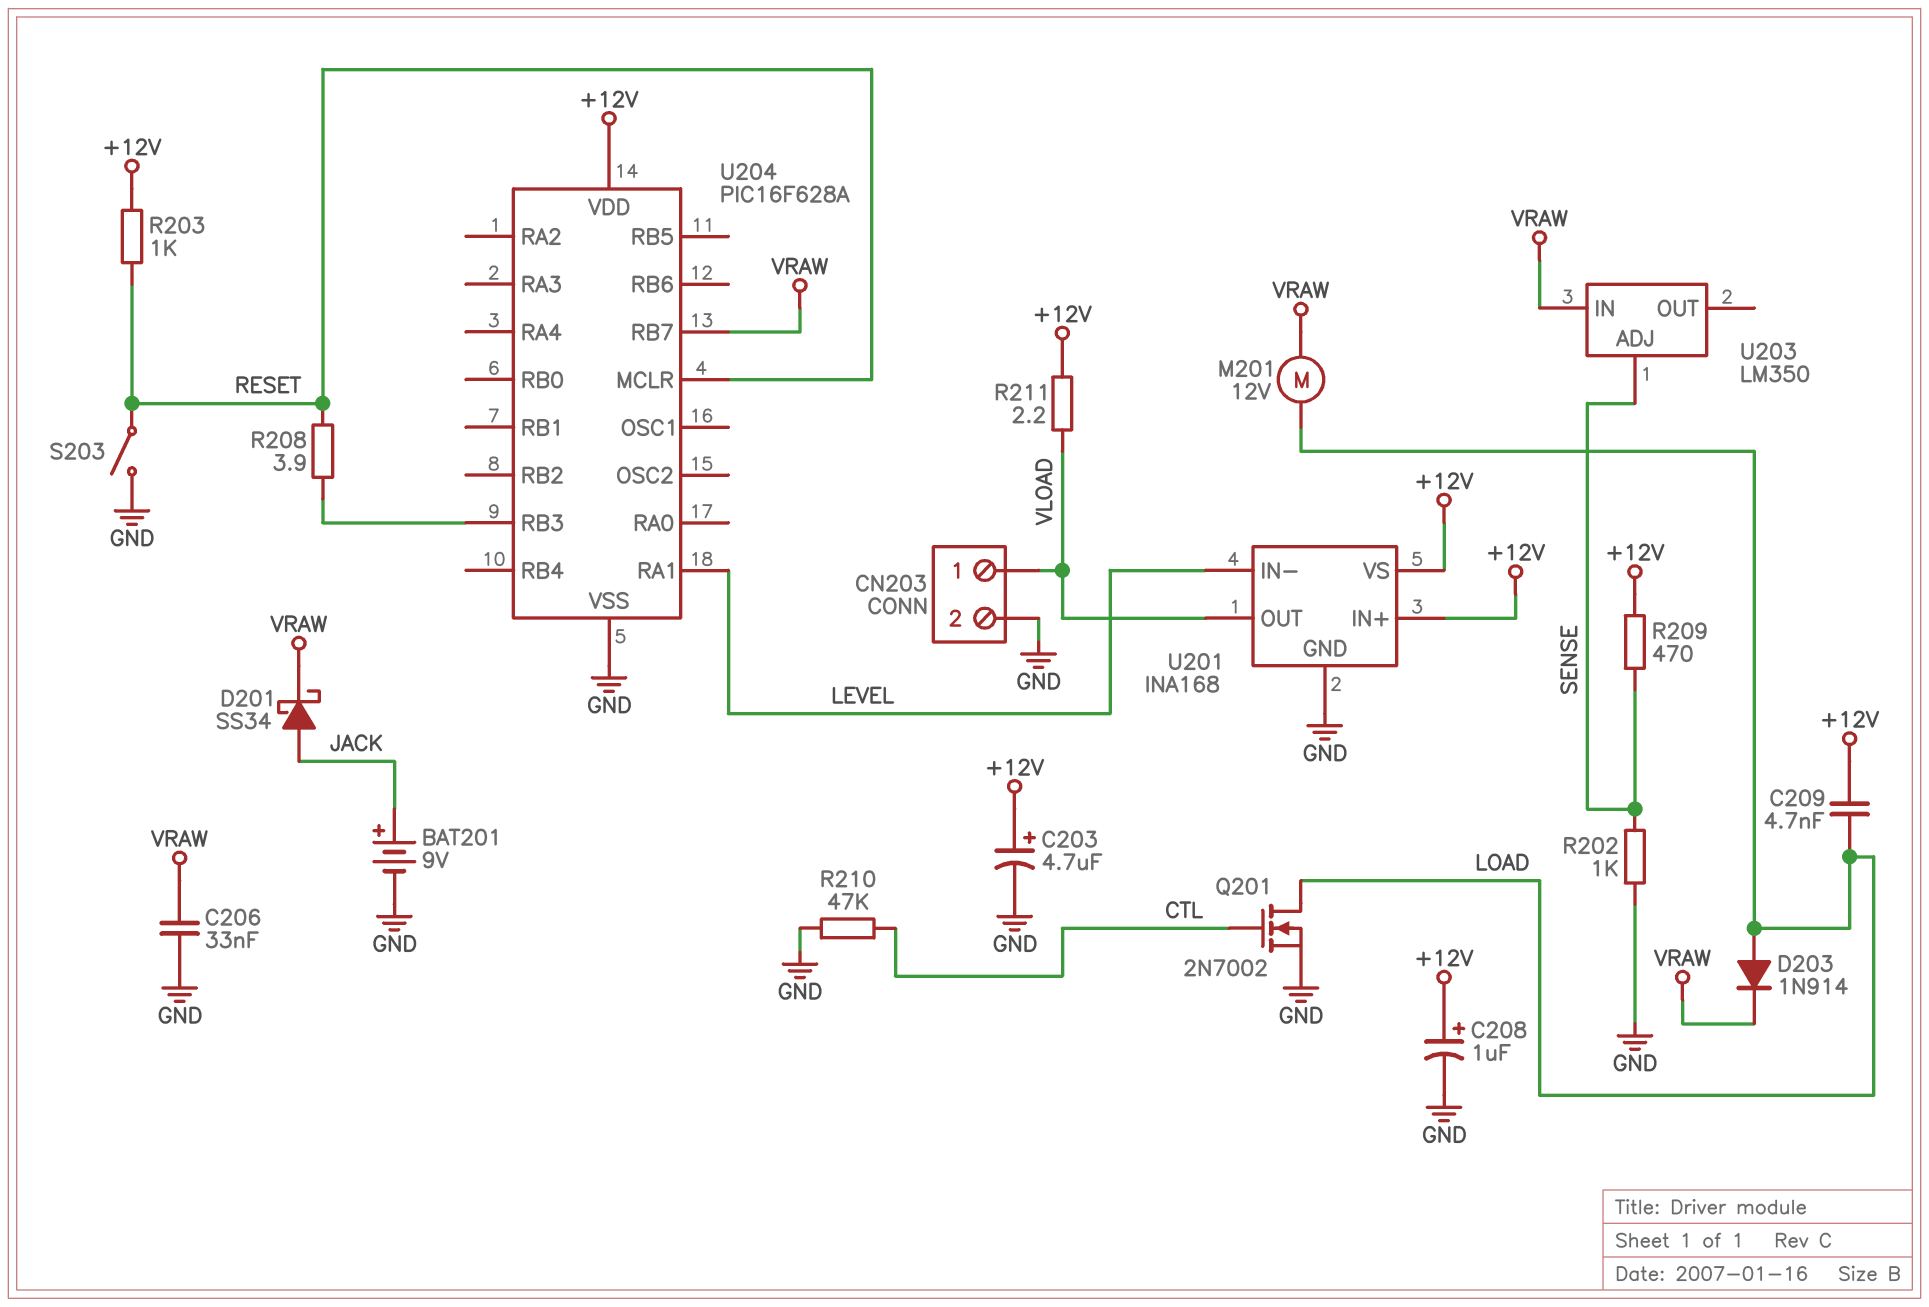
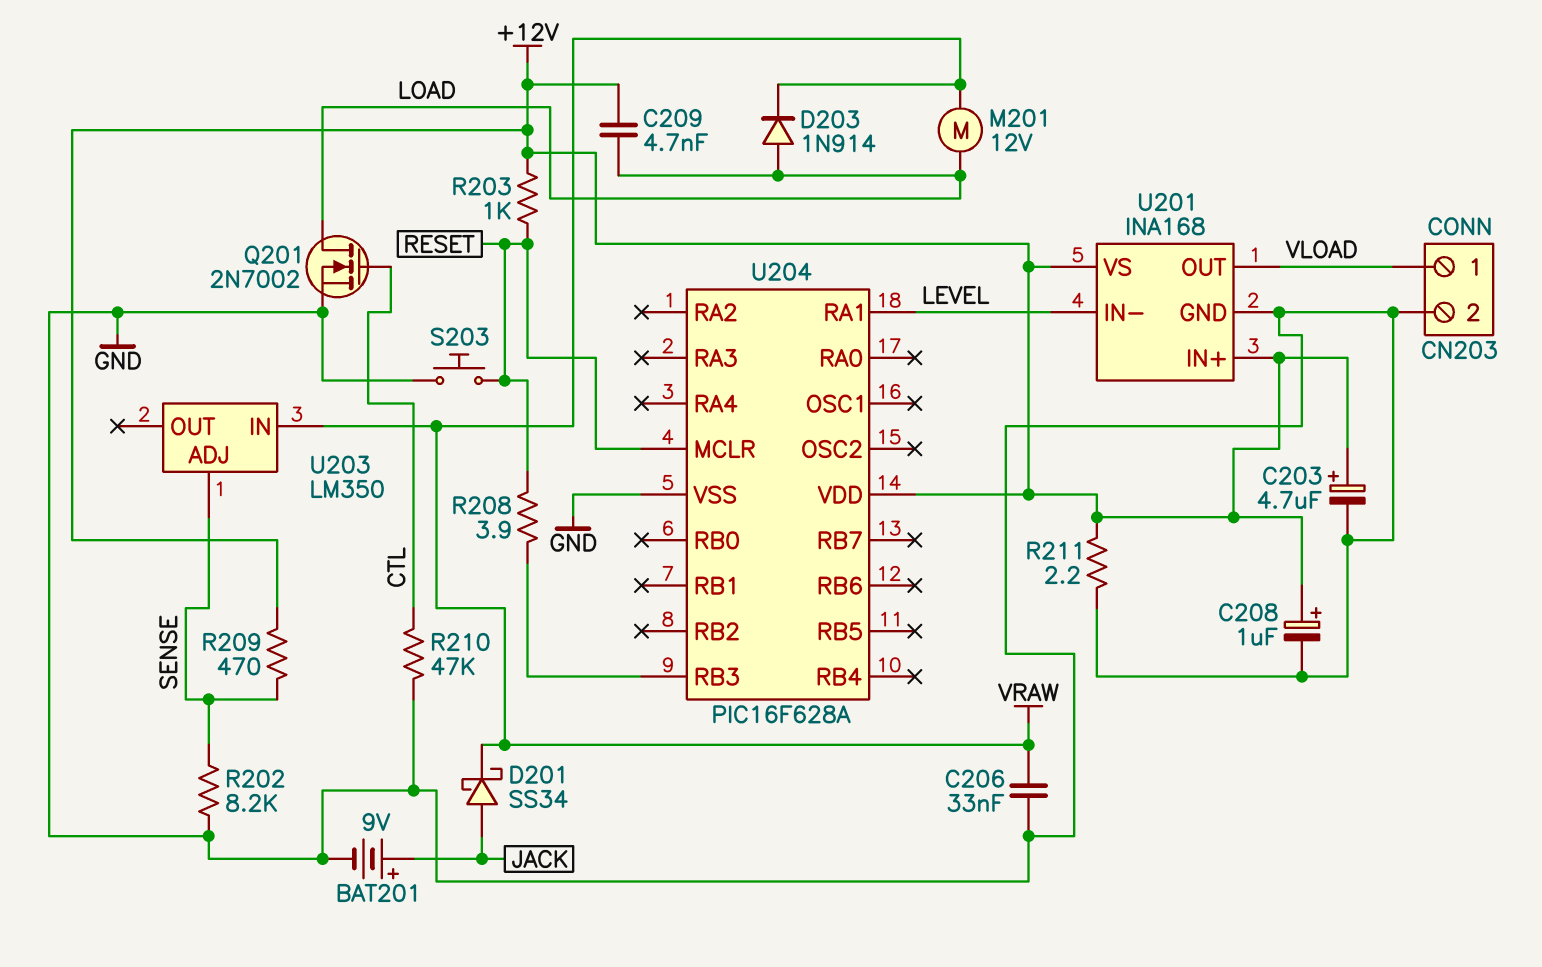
R202: 1k (GND, SENSE) -> 8.2k (GND, SENSE)
R211: 2.2 (+12V, VLOAD) -> 2.2 (+12V, GND)
S203: switch (GND, RESET) -> button (GND, RESET)
U204 pin RB7: VRAW -> none

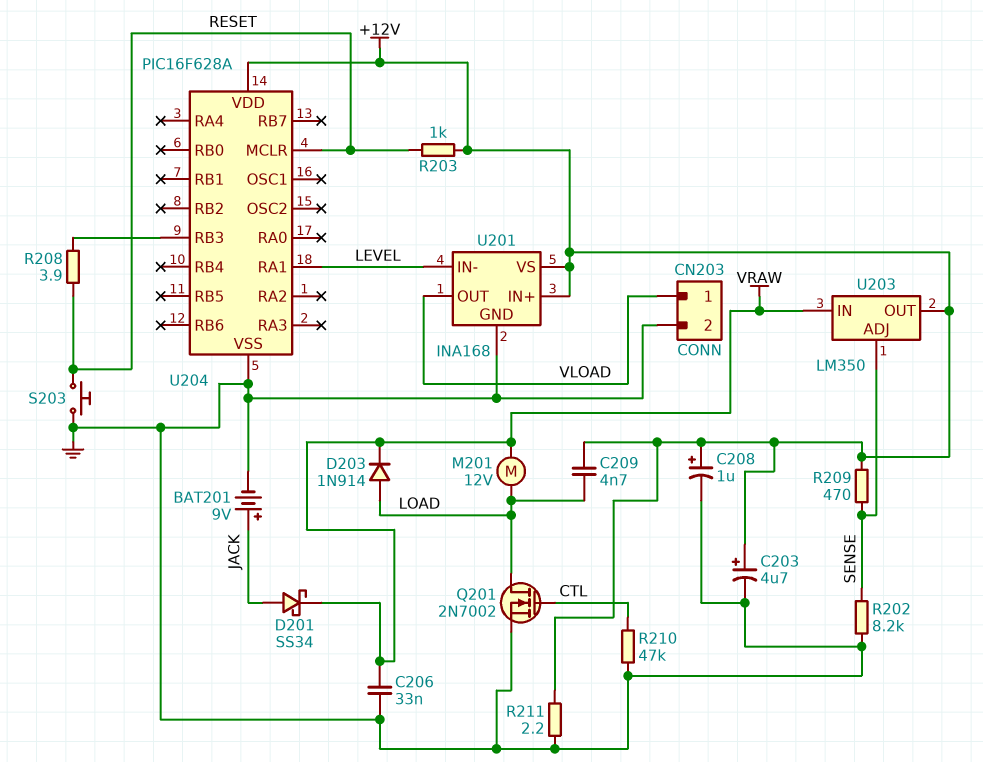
U203 pin OUT: none -> +12V

